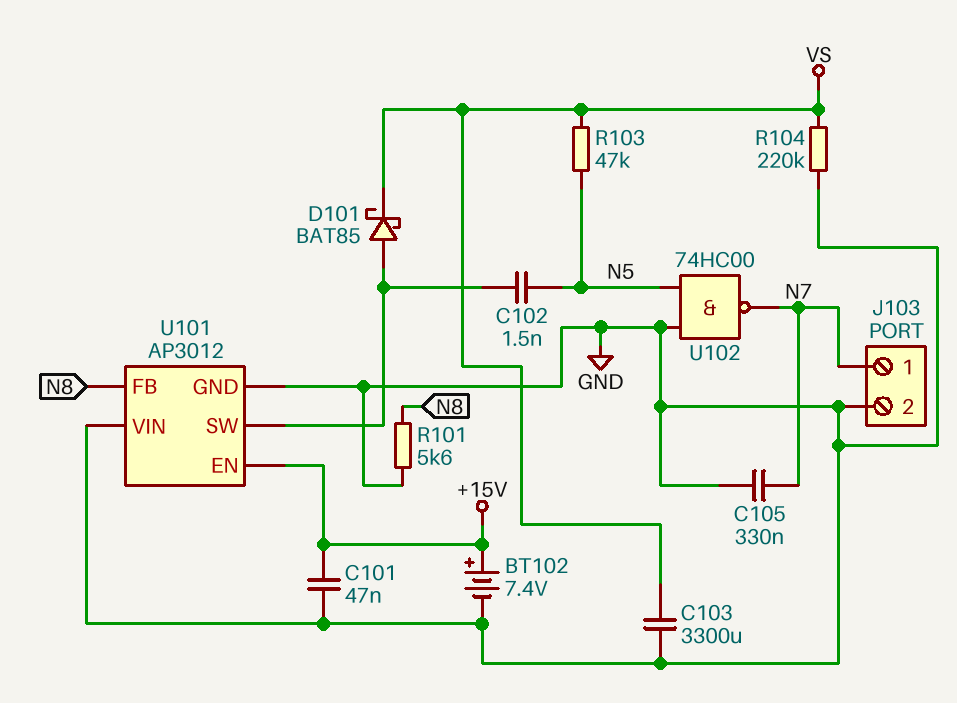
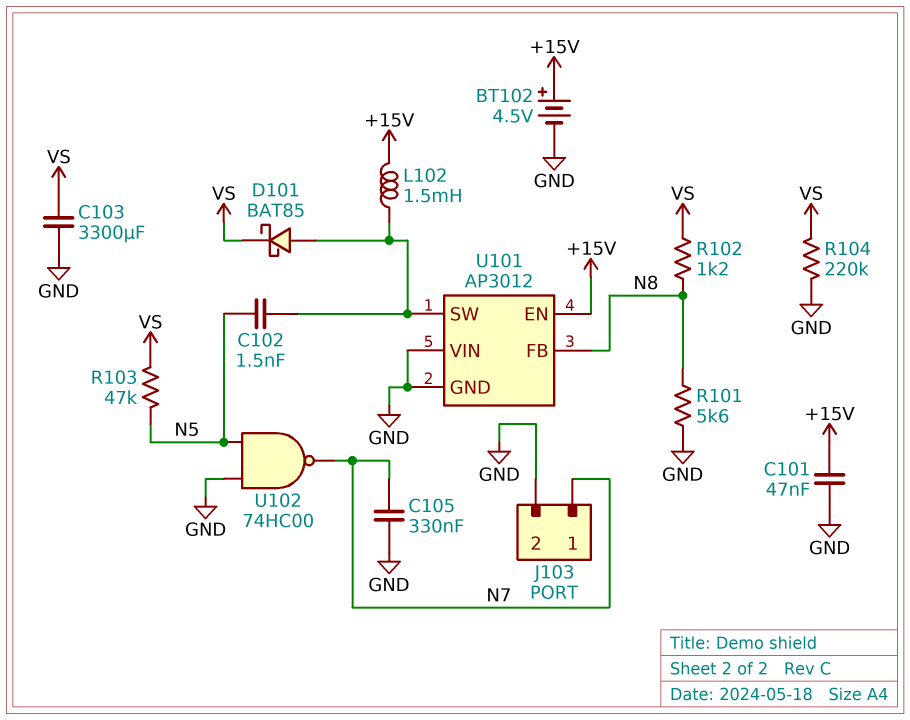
BT102: 7.4V (plus +15V, minus GND) -> 4.5V (plus +15V, minus GND)
L102: none -> 1.5mH (+15V, U101/SW)
R102: none -> 1.2k (N8, VS)

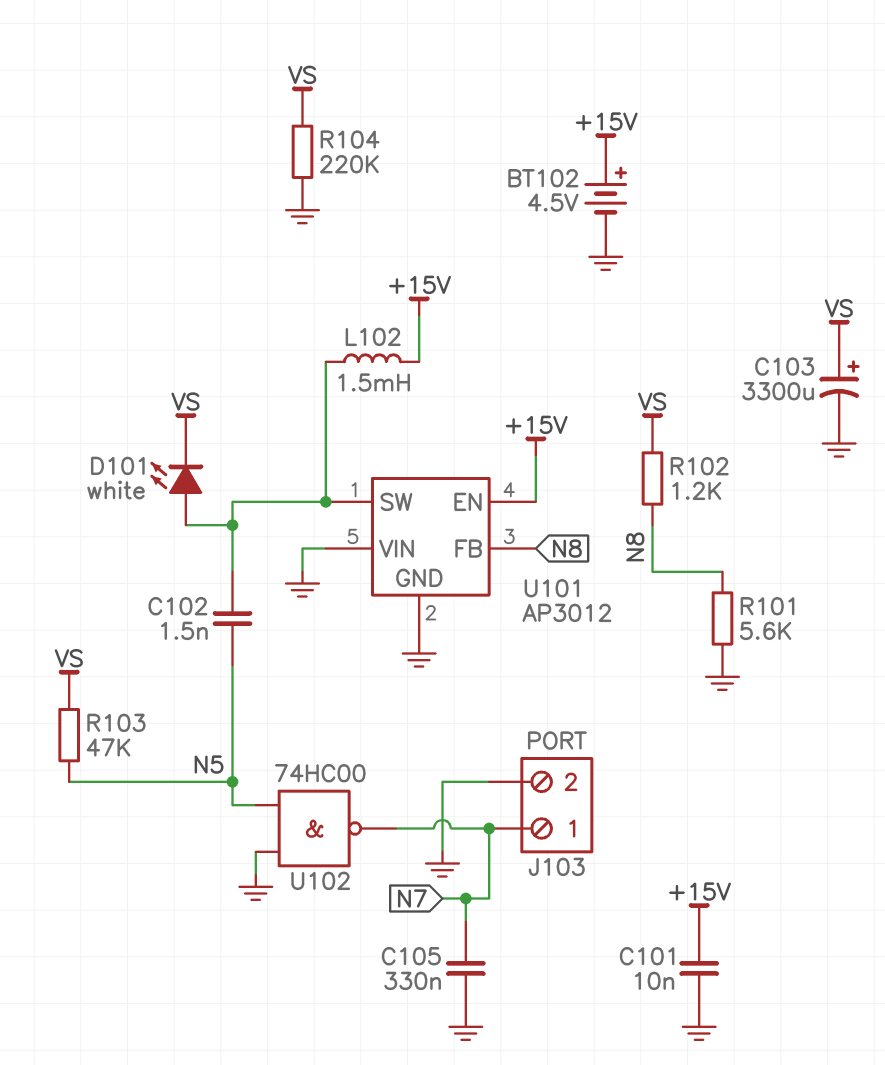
C101: 47nF (+15V, GND) -> 10nF (+15V, GND)
C103: 3300uF (GND, VS) -> 3300uF (plus VS, minus GND)
D101: schottky BAT85 (A U101/SW, K VS) -> LED white (A U101/SW, K VS)

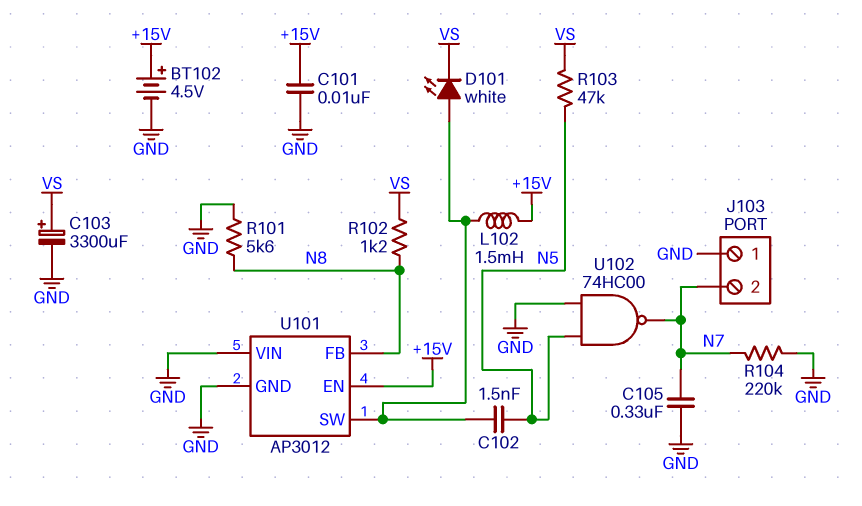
J103 pin 1: N7 -> GND
J103 pin 2: GND -> N7
R104: 220k (GND, VS) -> 220k (GND, N7)

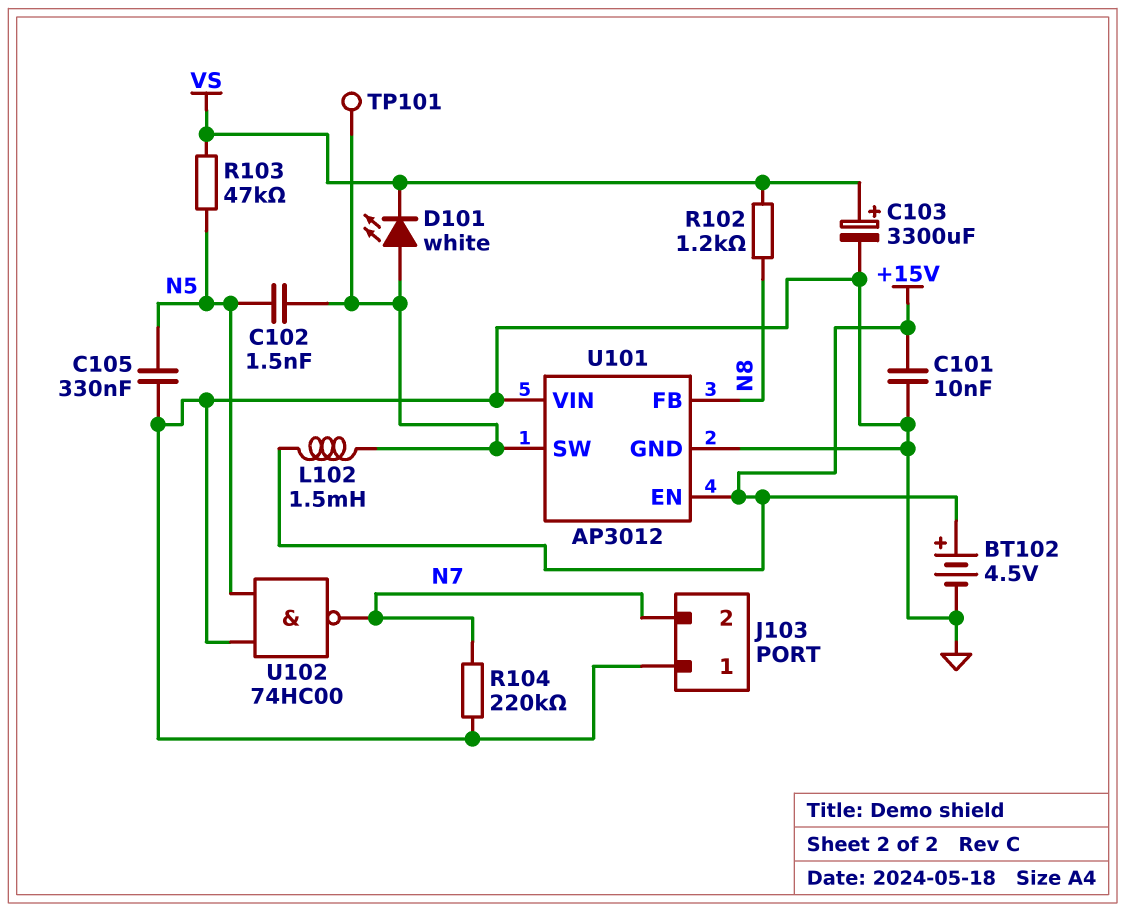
C105: 330nF (GND, N7) -> 330nF (GND, N5)
R101: 5.6k (GND, N8) -> none
TP101: none -> test point (U101/SW)

